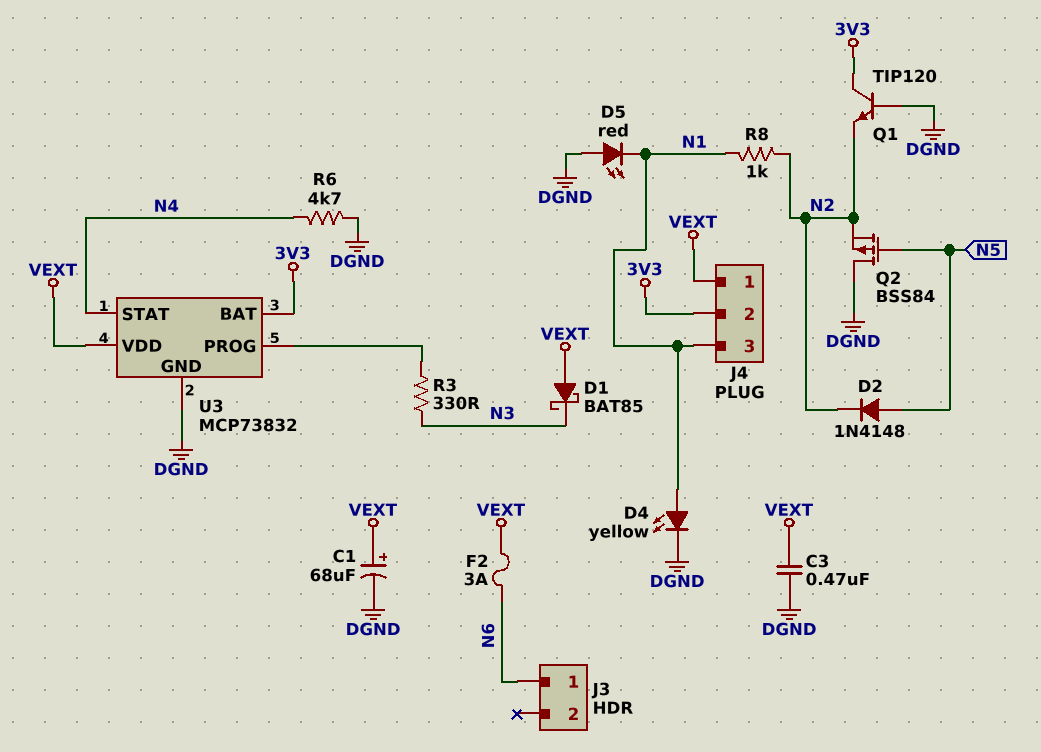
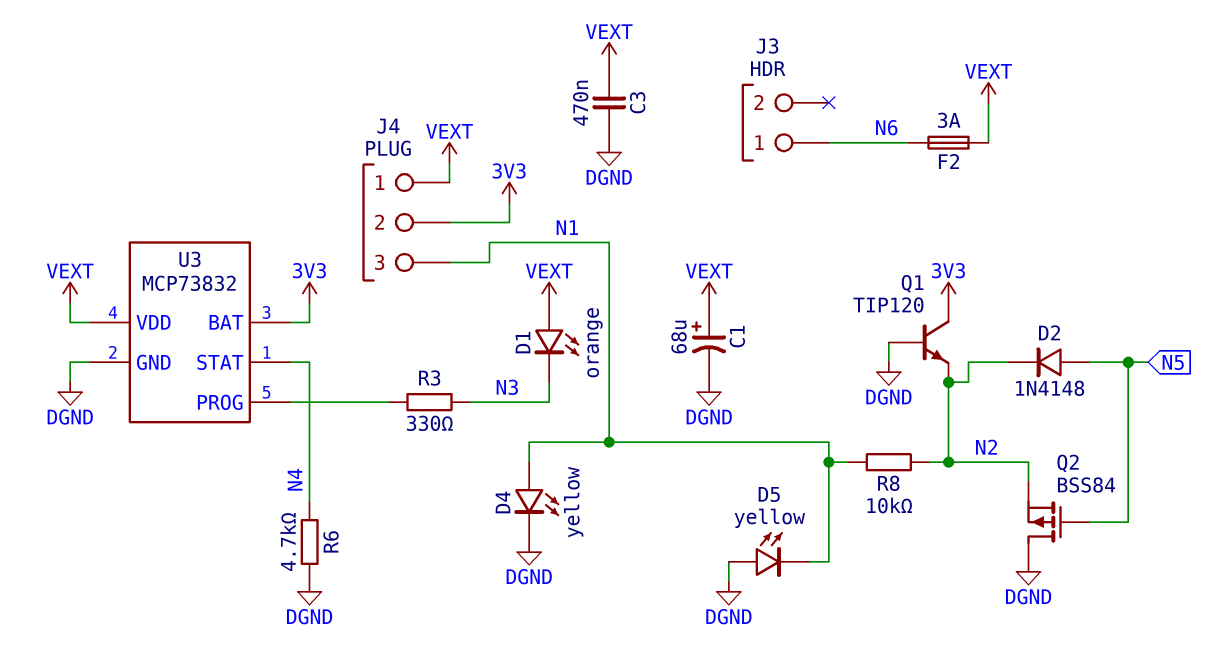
D1: schottky BAT85 (A VEXT, K N3) -> LED orange (A VEXT, K N3)
D5: LED red (A DGND, K N1) -> LED yellow (A DGND, K N1)
R8: 1k (N1, N2) -> 10k (N1, N2)

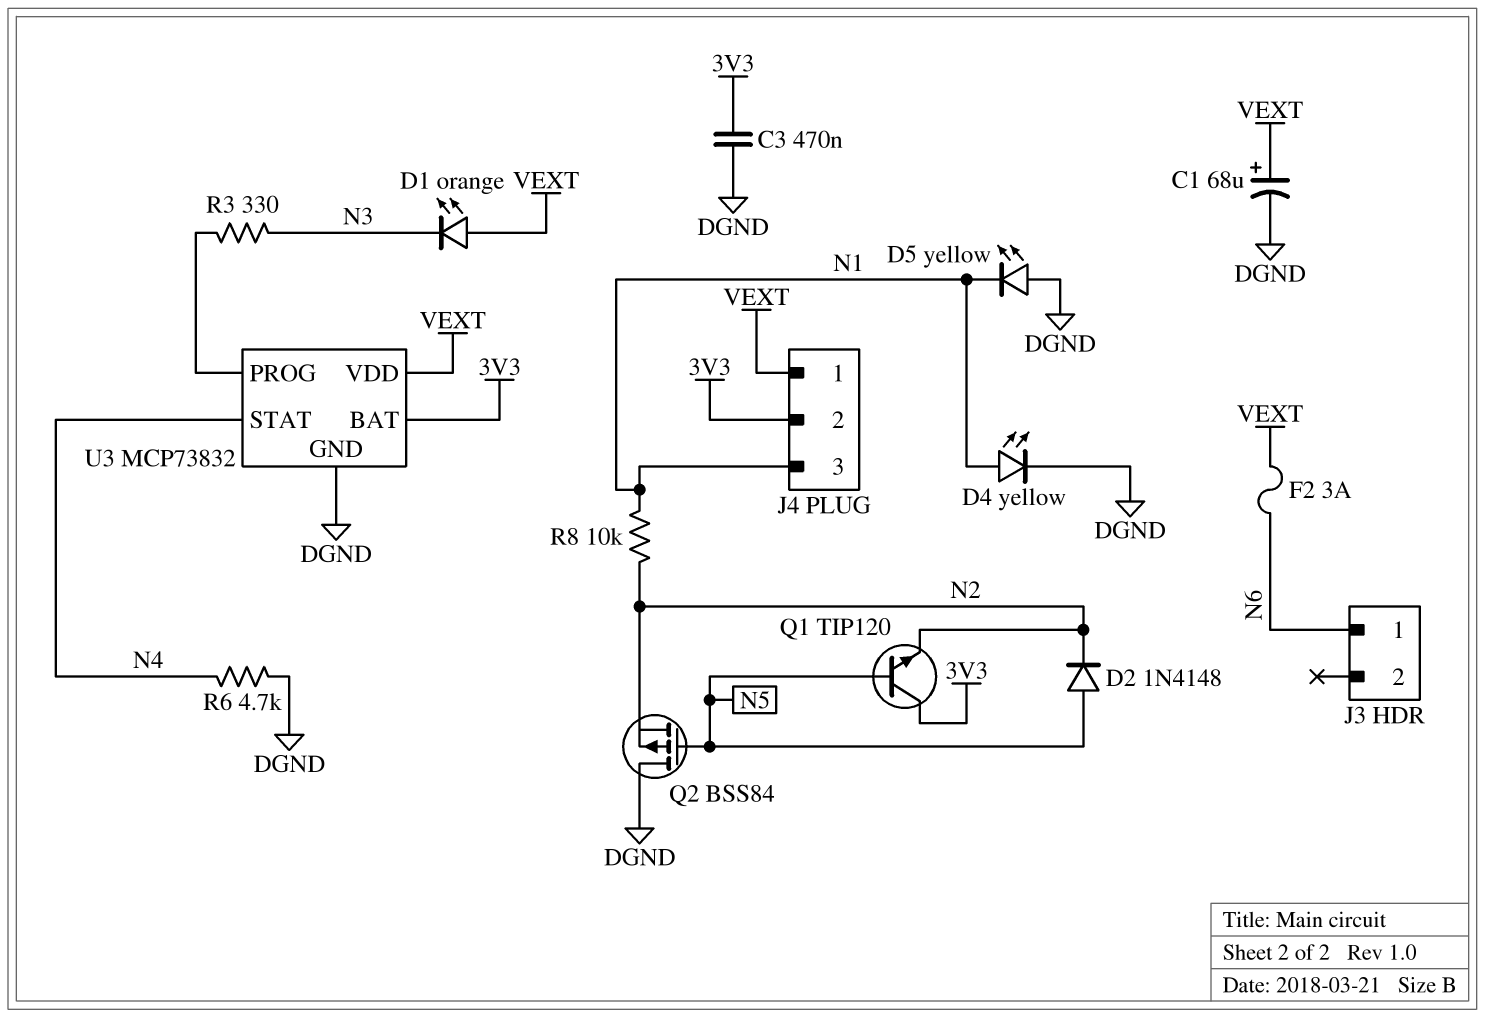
C3: 470nF (DGND, VEXT) -> 470nF (3V3, DGND)
Q1: NPN TIP120 (B DGND, C 3V3, E N2) -> NPN TIP120 (B N5, C 3V3, E N2)

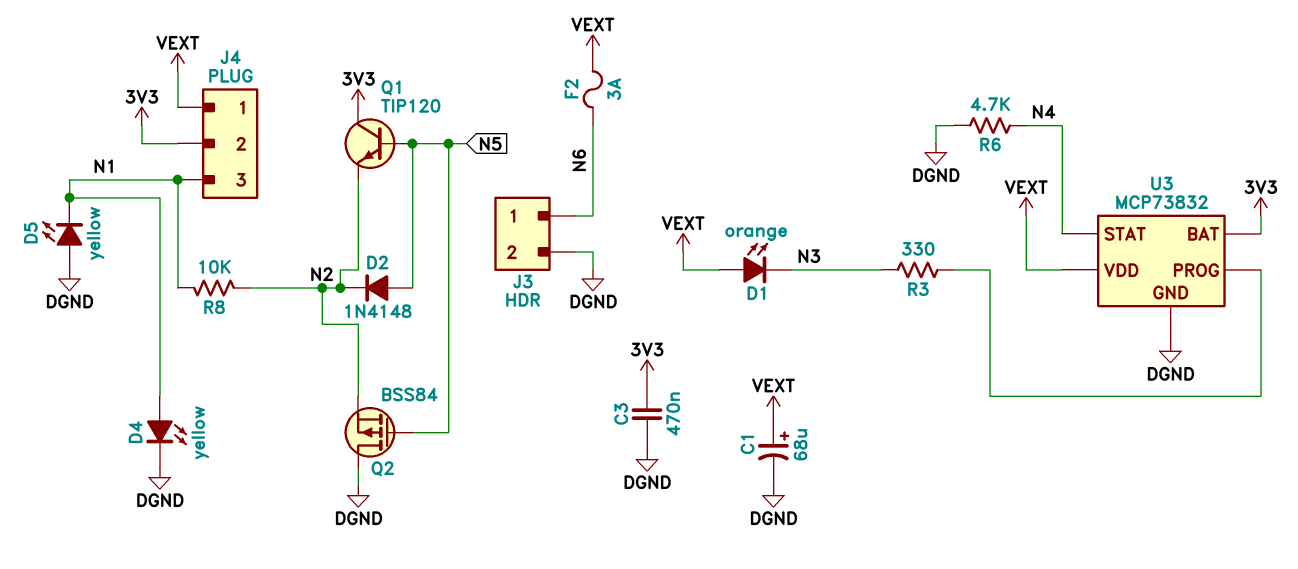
J3 pin 2: none -> DGND

